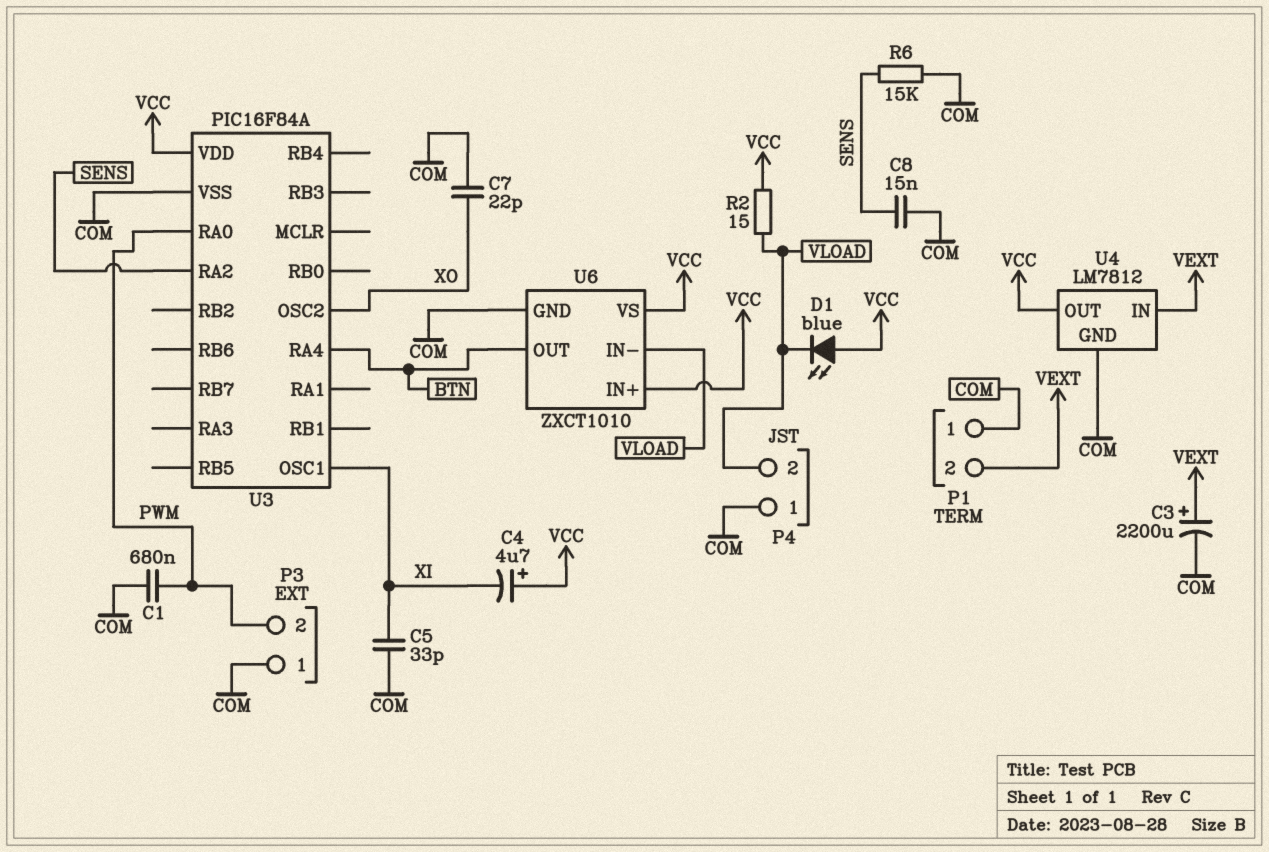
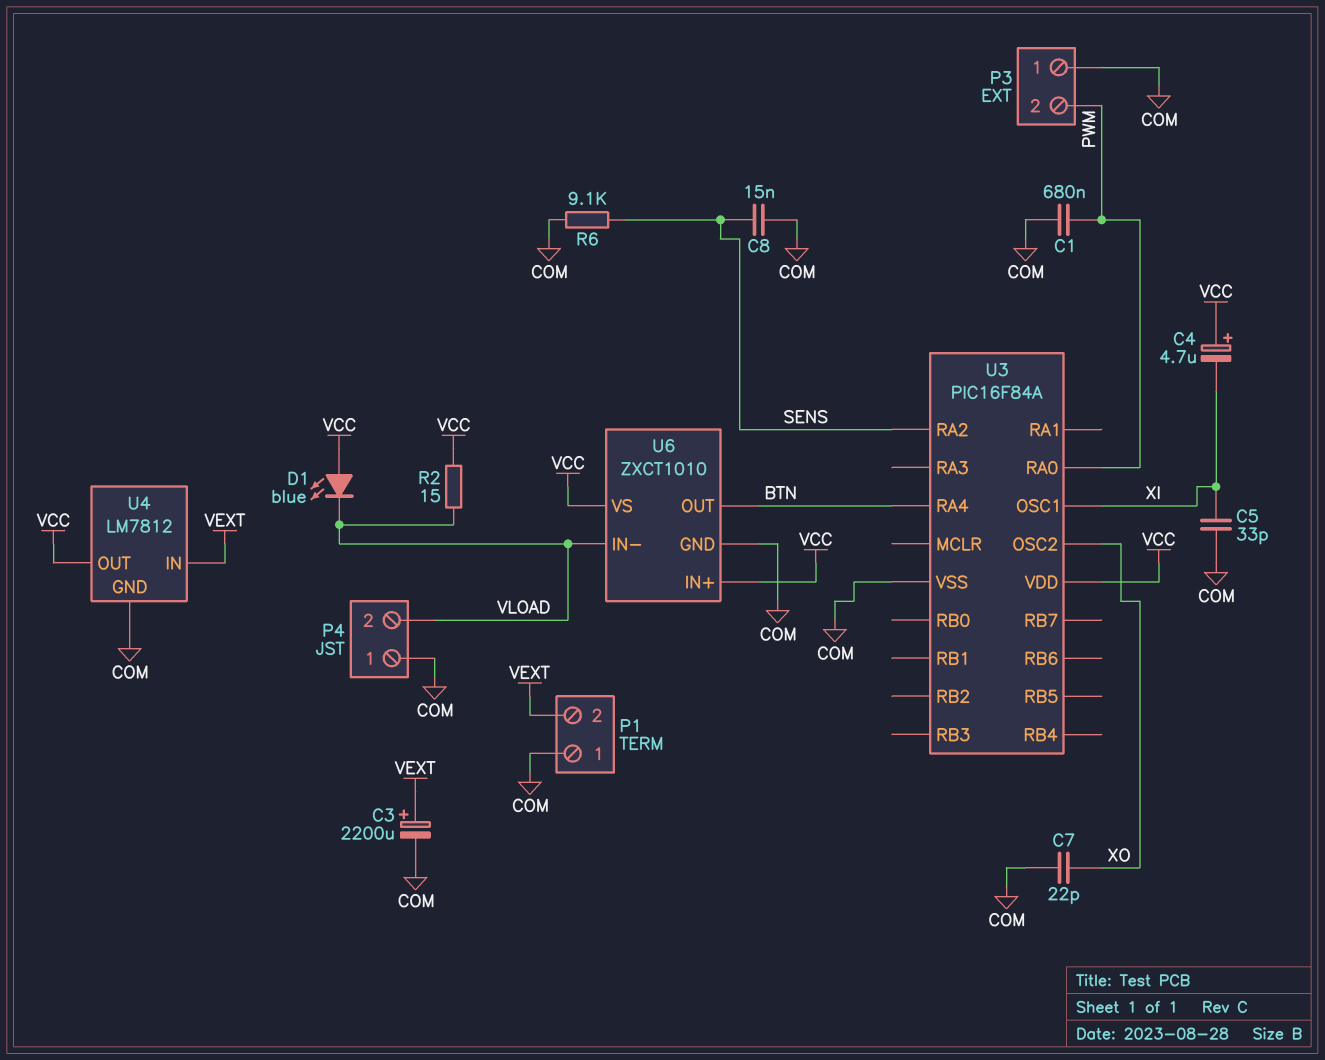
R6: 15k (COM, SENS) -> 9.1k (COM, SENS)

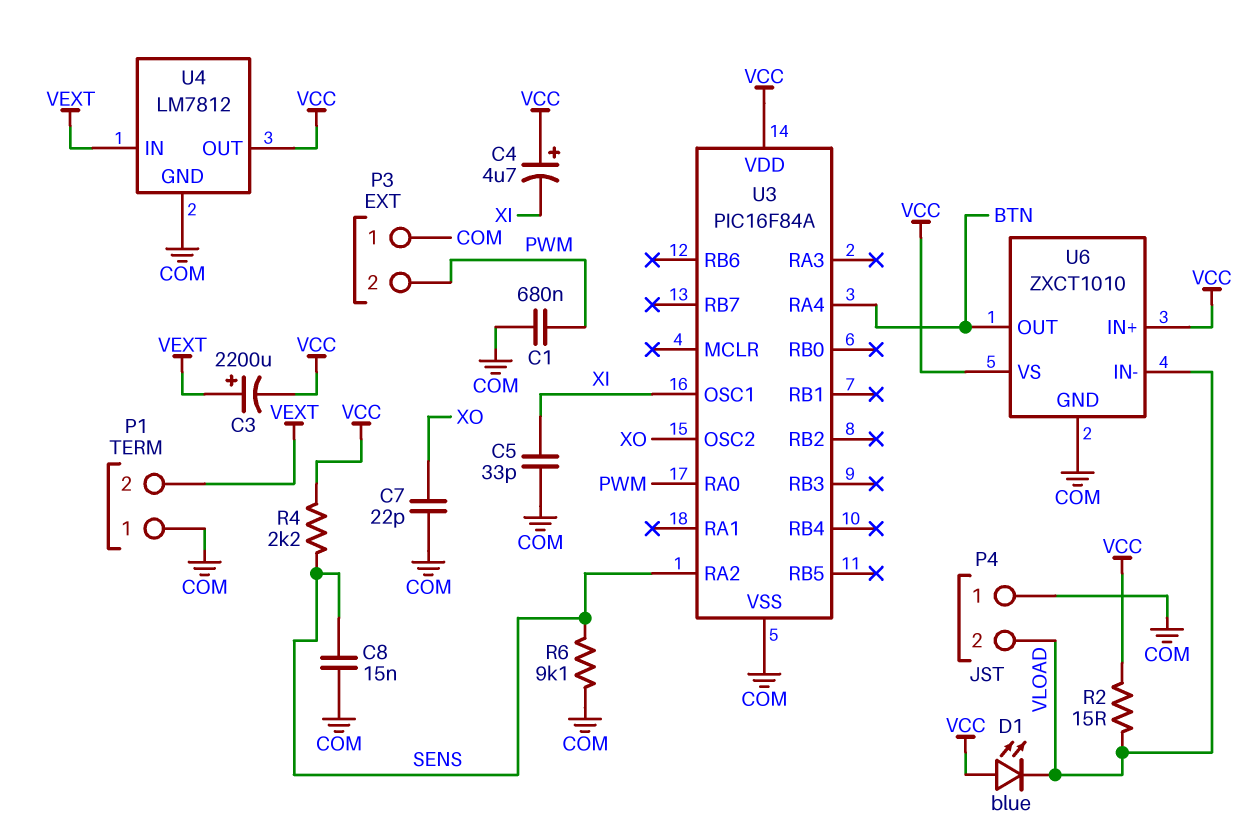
C3: 2200uF (plus VEXT, minus COM) -> 2200uF (plus VEXT, minus VCC)
R4: none -> 2.2k (SENS, VCC)

